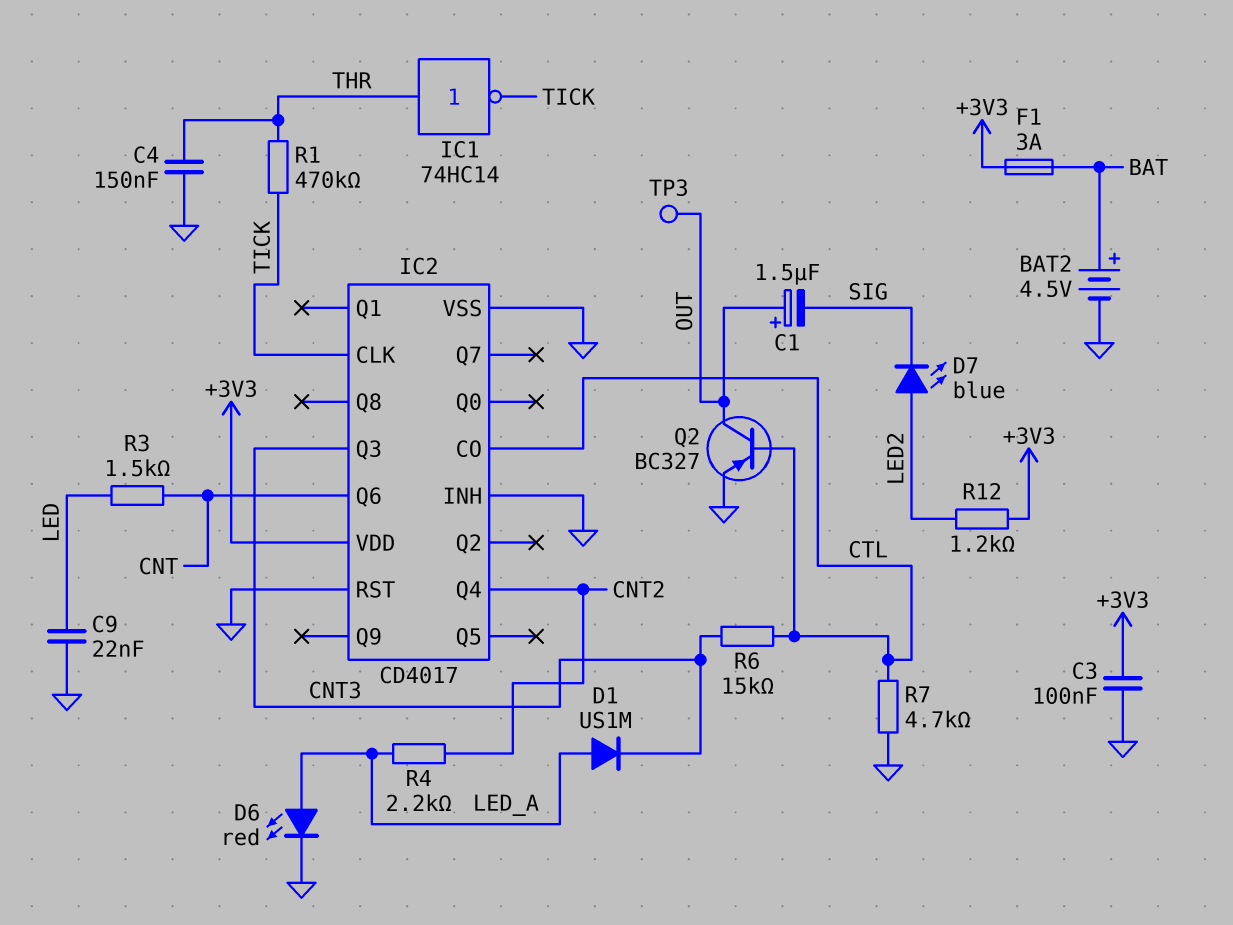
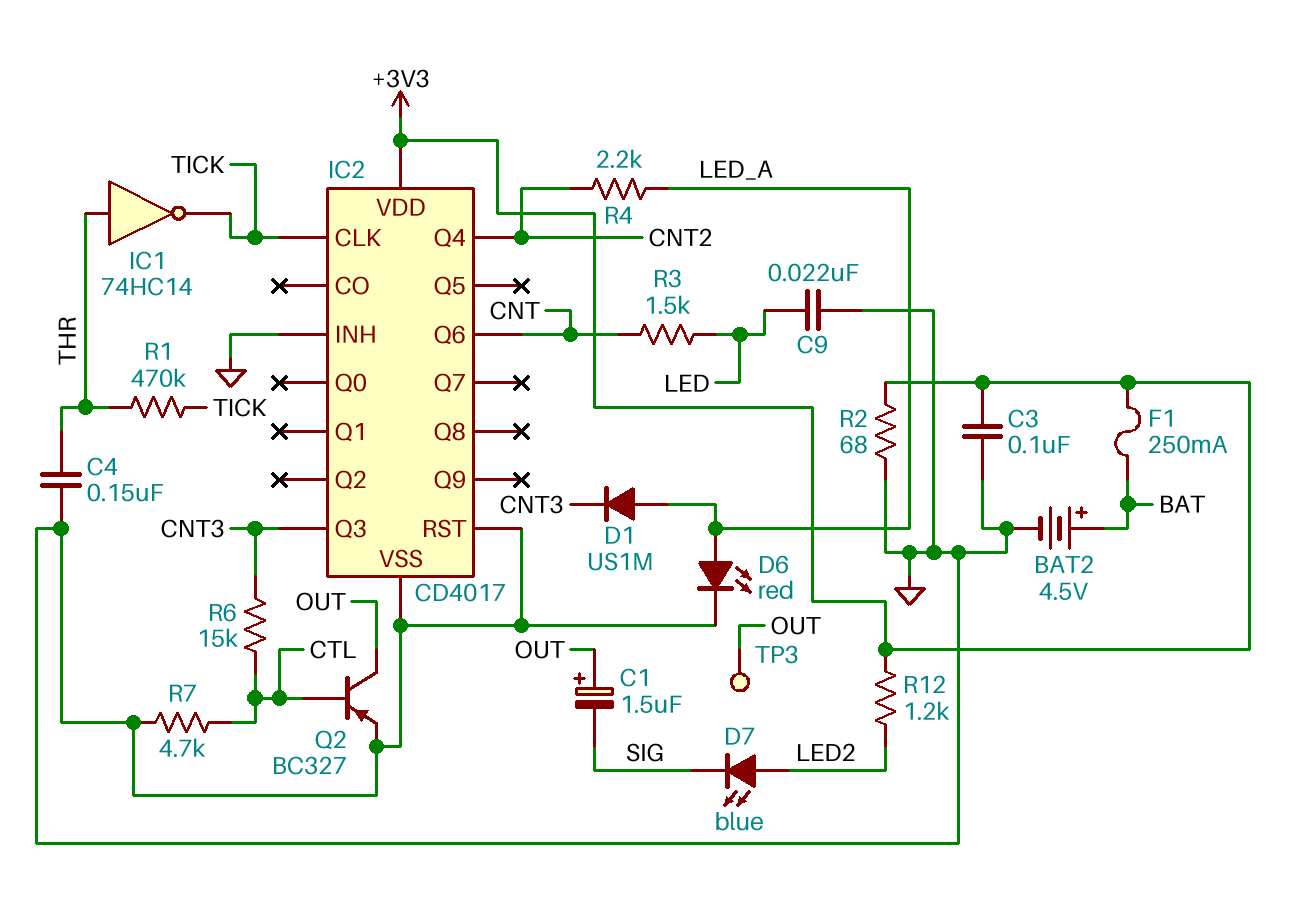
F1: 3A (+3V3, BAT) -> 250mA (+3V3, BAT)
IC2 pin CO: CTL -> none
R2: none -> 68 (+3V3, GND)

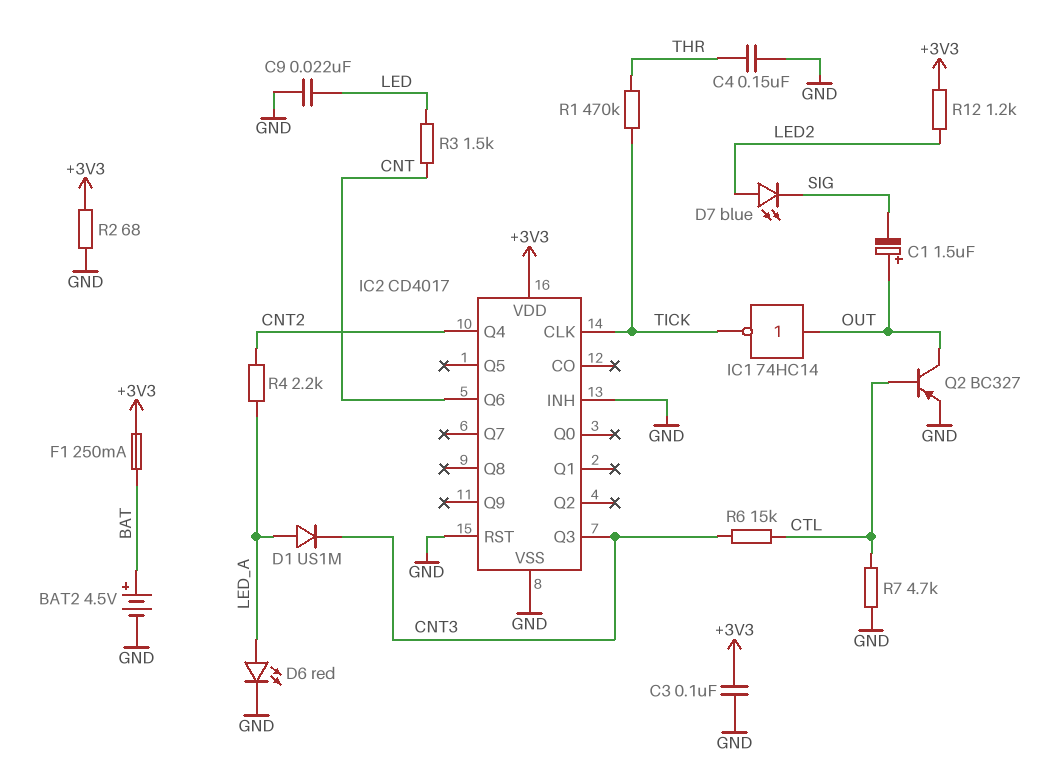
IC1: NOT 74HC14 (in THR, out TICK) -> NOT 74HC14 (in OUT, out TICK)
TP3: test point (OUT) -> none

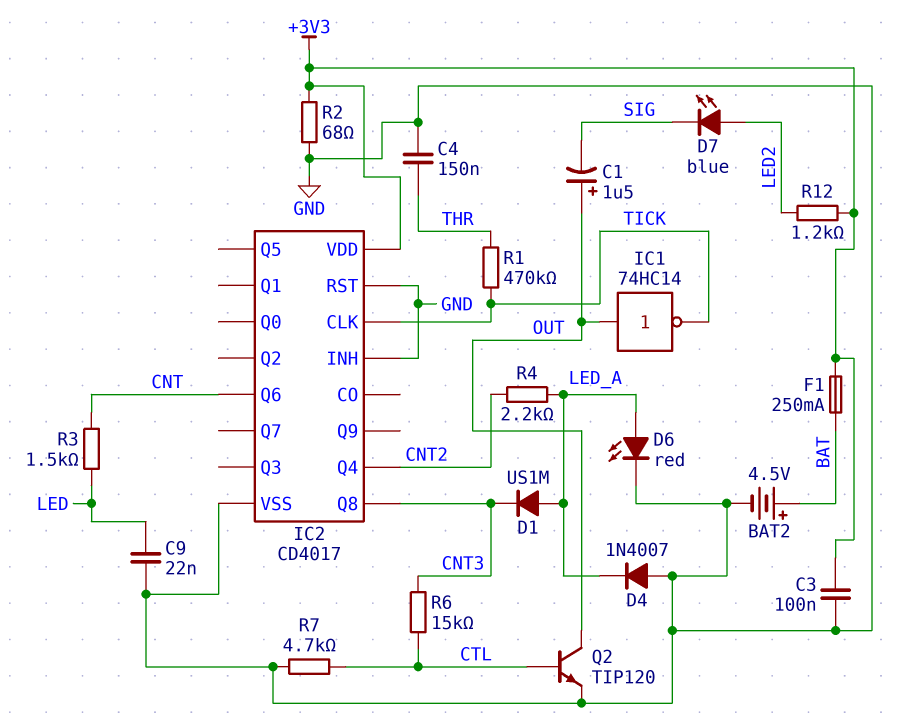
D4: none -> diode 1N4007 (A GND, K LED_A)
IC2 pin Q3: CNT3 -> none
IC2 pin Q8: none -> CNT3
Q2: PNP BC327 (B CTL, C OUT, E GND) -> NPN TIP120 (B CTL, C OUT, E GND)

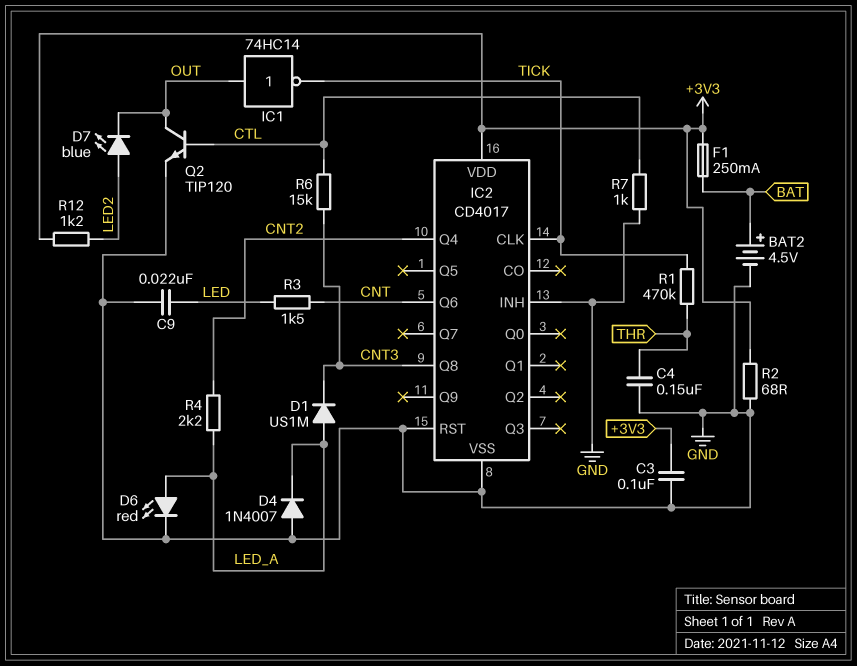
C1: 1.5uF (plus OUT, minus SIG) -> none
D7: LED blue (A LED2, K SIG) -> LED blue (A LED2, K OUT)
R7: 4.7k (CTL, GND) -> 1k (CTL, GND)

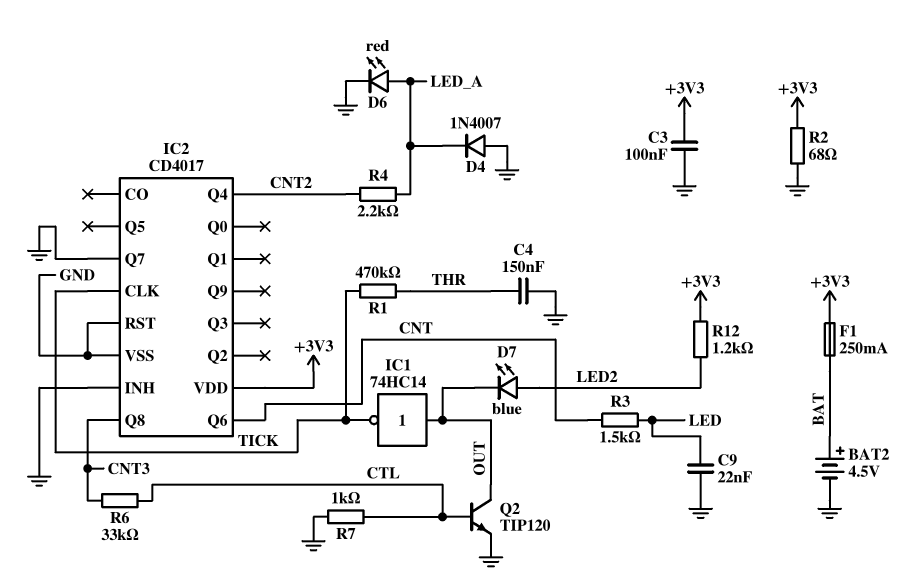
D1: diode US1M (A LED_A, K CNT3) -> none
IC2 pin Q7: none -> GND
R6: 15k (CNT3, CTL) -> 33k (CNT3, CTL)

